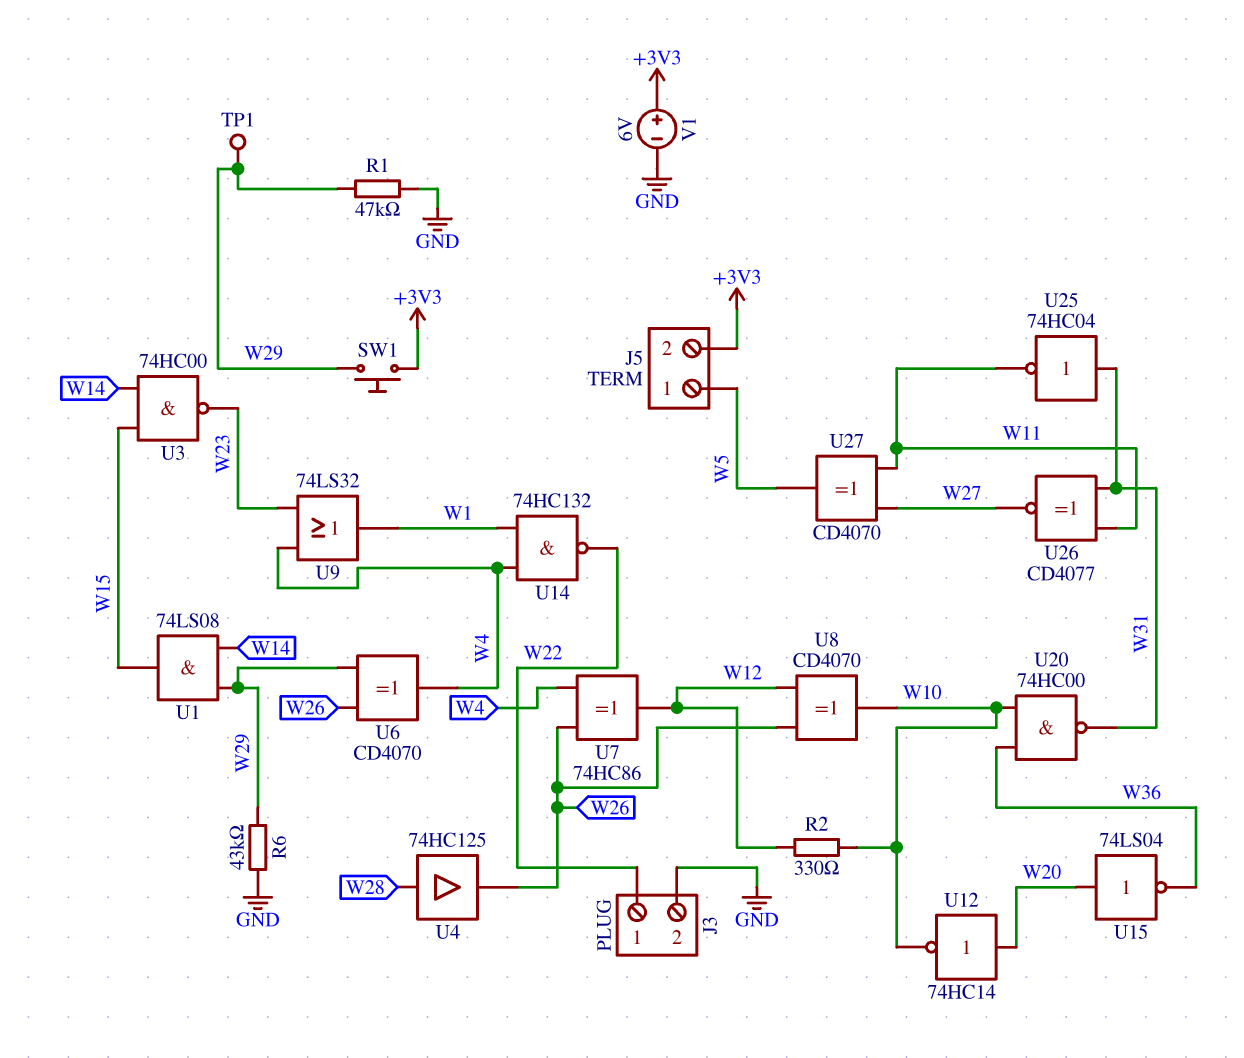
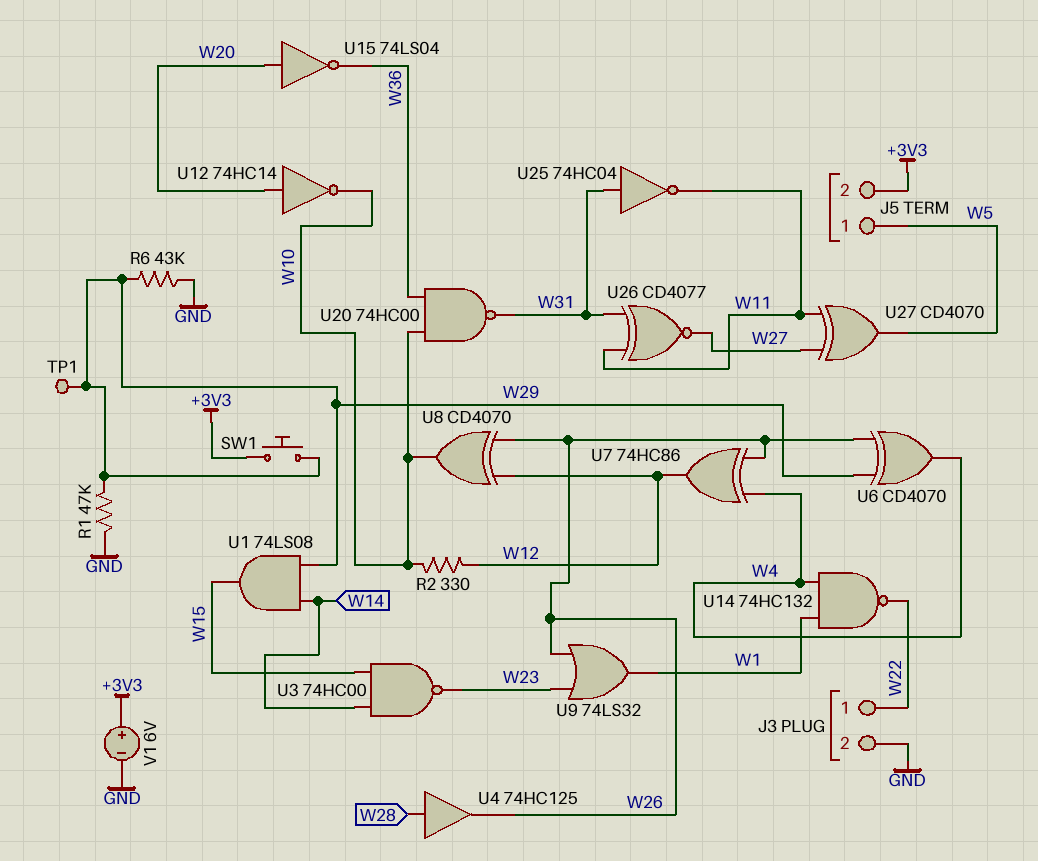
U9: OR 74LS32 (in W4, in W23, out W1) -> OR 74LS32 (in W23, in W26, out W1)

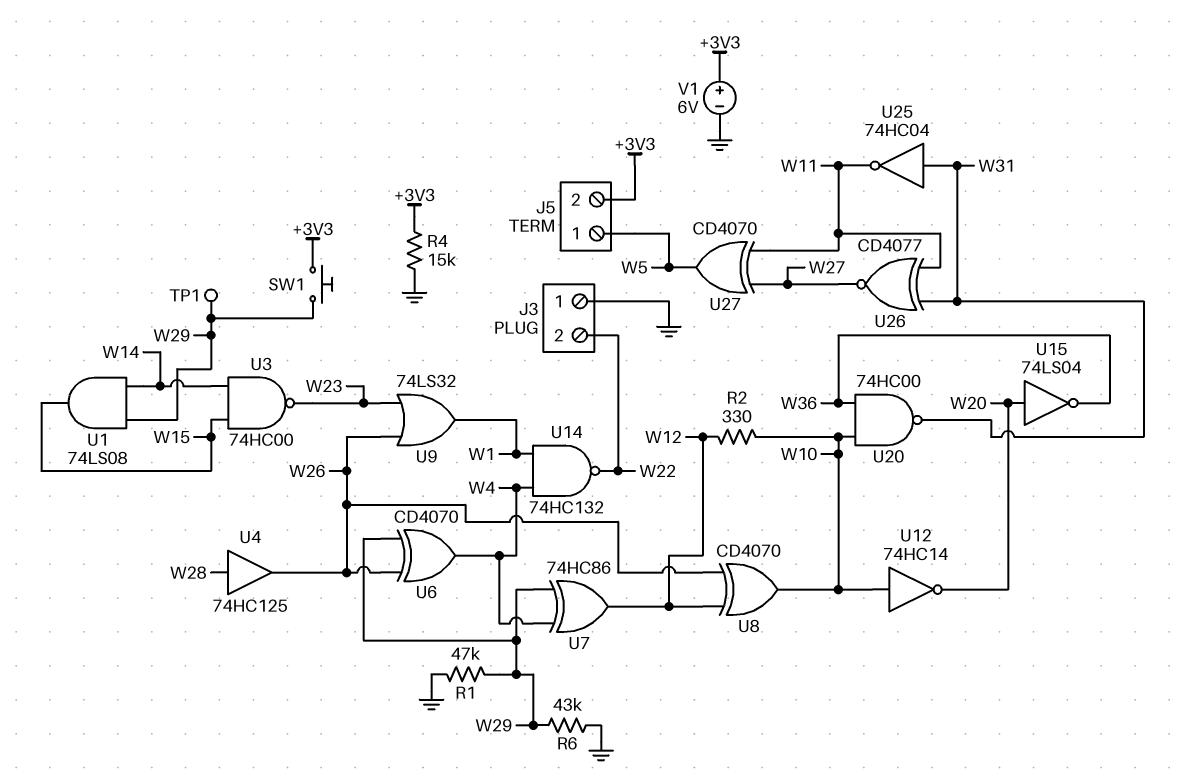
J3 pin 1: W22 -> GND
J3 pin 2: GND -> W22
R4: none -> 15k (+3V3, GND)
U7: XOR 74HC86 (in W4, in W26, out W12) -> XOR 74HC86 (in W4, in W29, out W12)
U12: NOT 74HC14 (in W20, out W10) -> NOT 74HC14 (in W10, out W20)

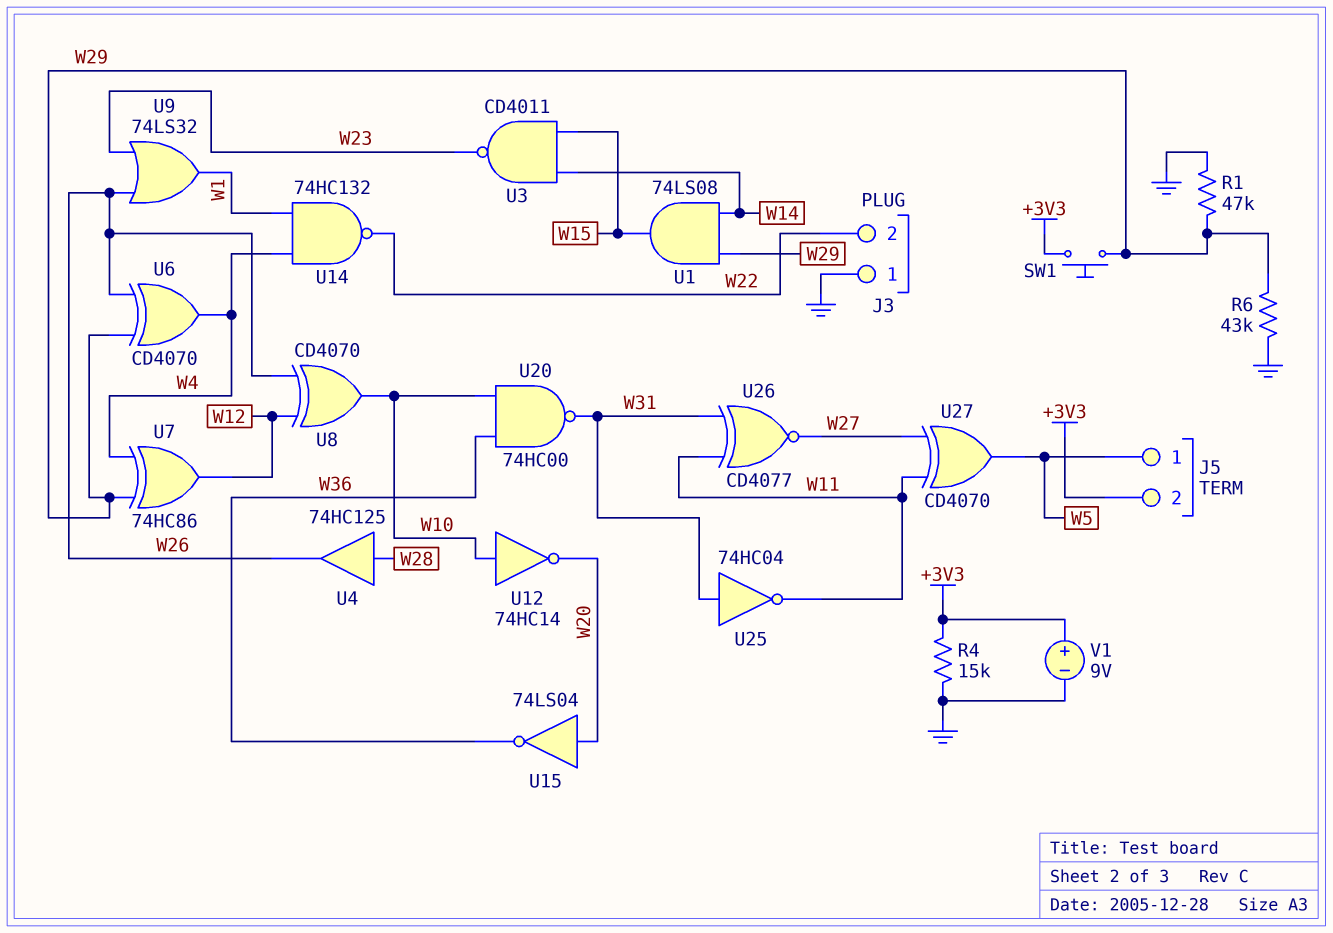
R2: 330 (W10, W12) -> none
TP1: test point (W29) -> none
U3: NAND 74HC00 (in W14, in W15, out W23) -> NAND CD4011 (in W14, in W15, out W23)
V1: 6V (plus +3V3, minus GND) -> 9V (plus +3V3, minus GND)

